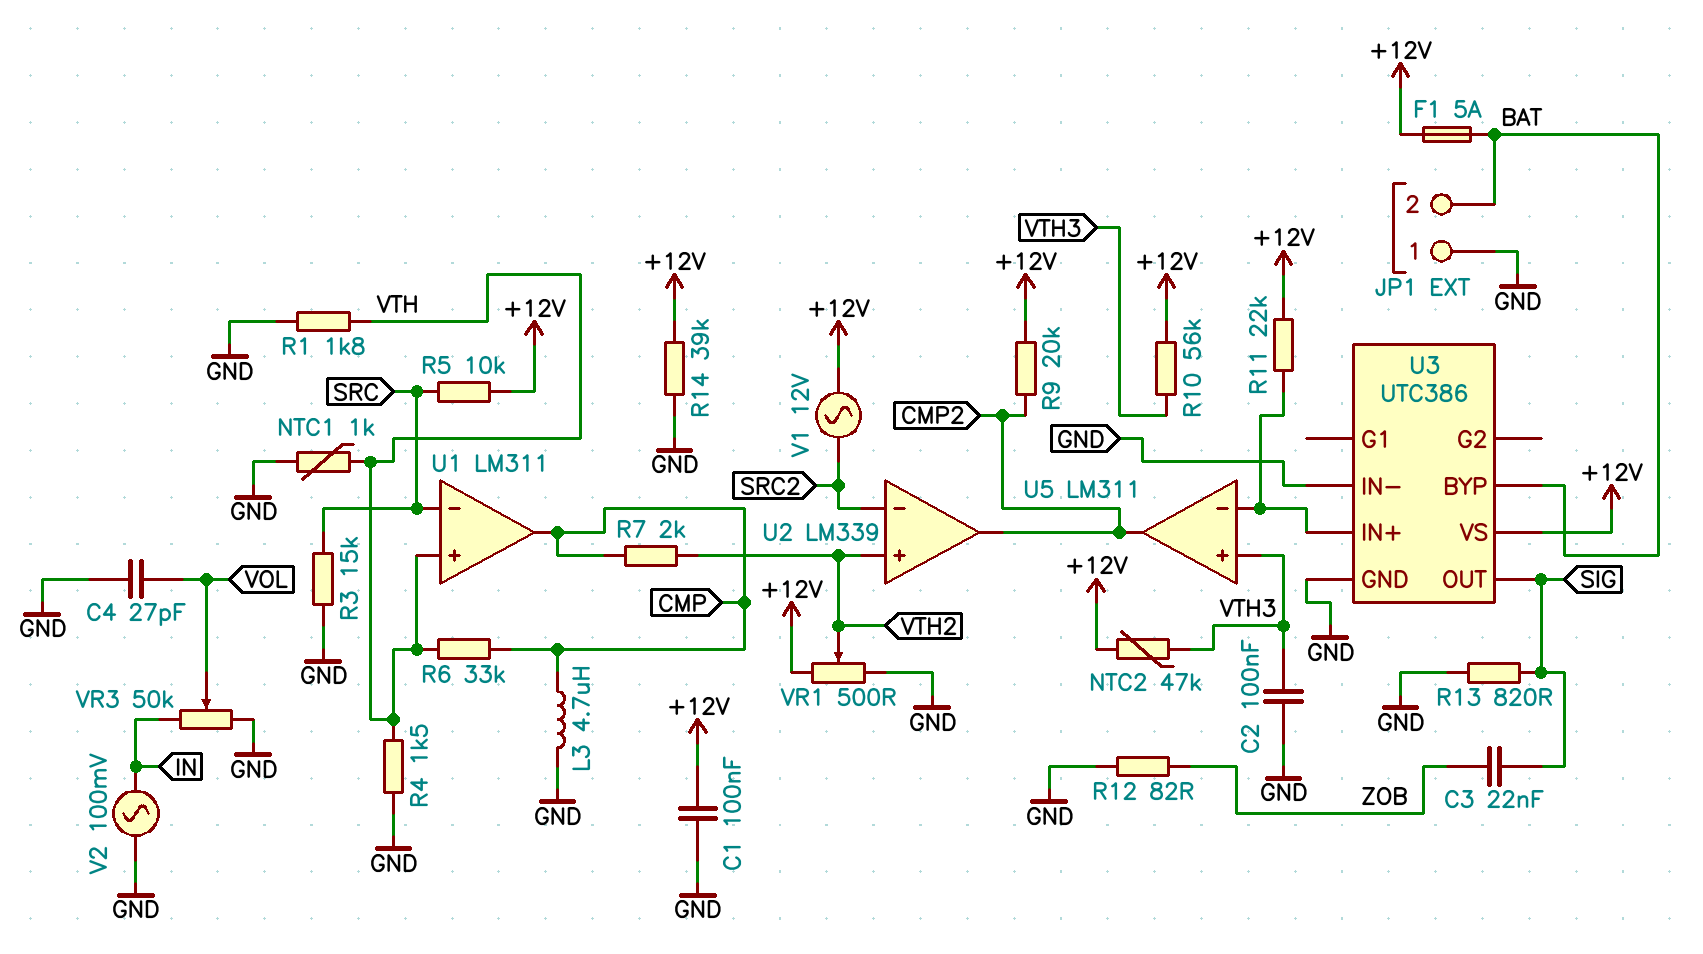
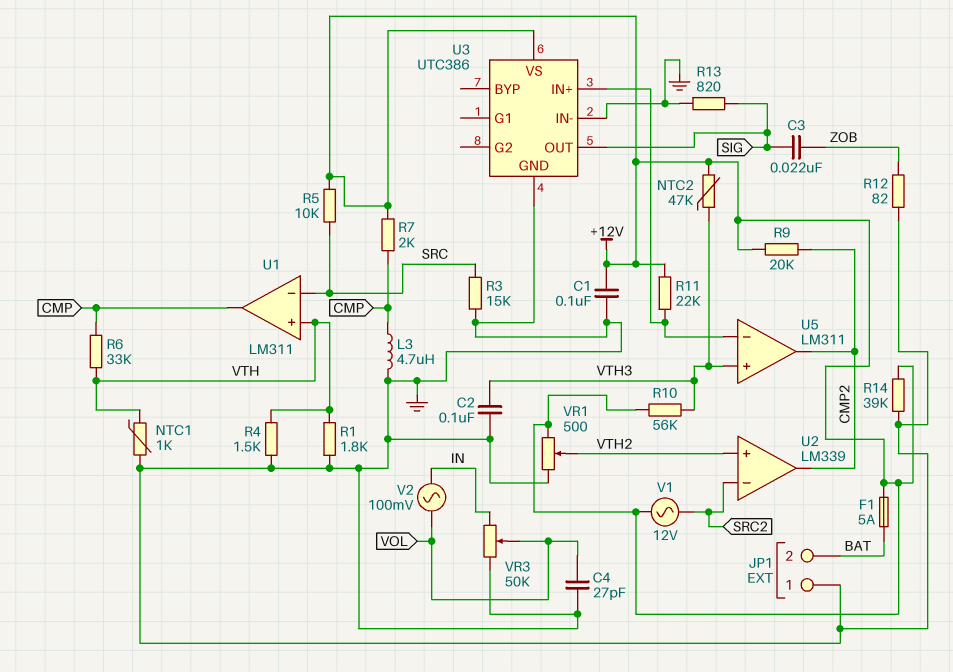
R7: 2k (CMP, VTH2) -> 2k (+12V, CMP)
U3 pin BYP: BAT -> none
V2: AC 100mV (GND, IN) -> AC 100mV (IN, VOL)

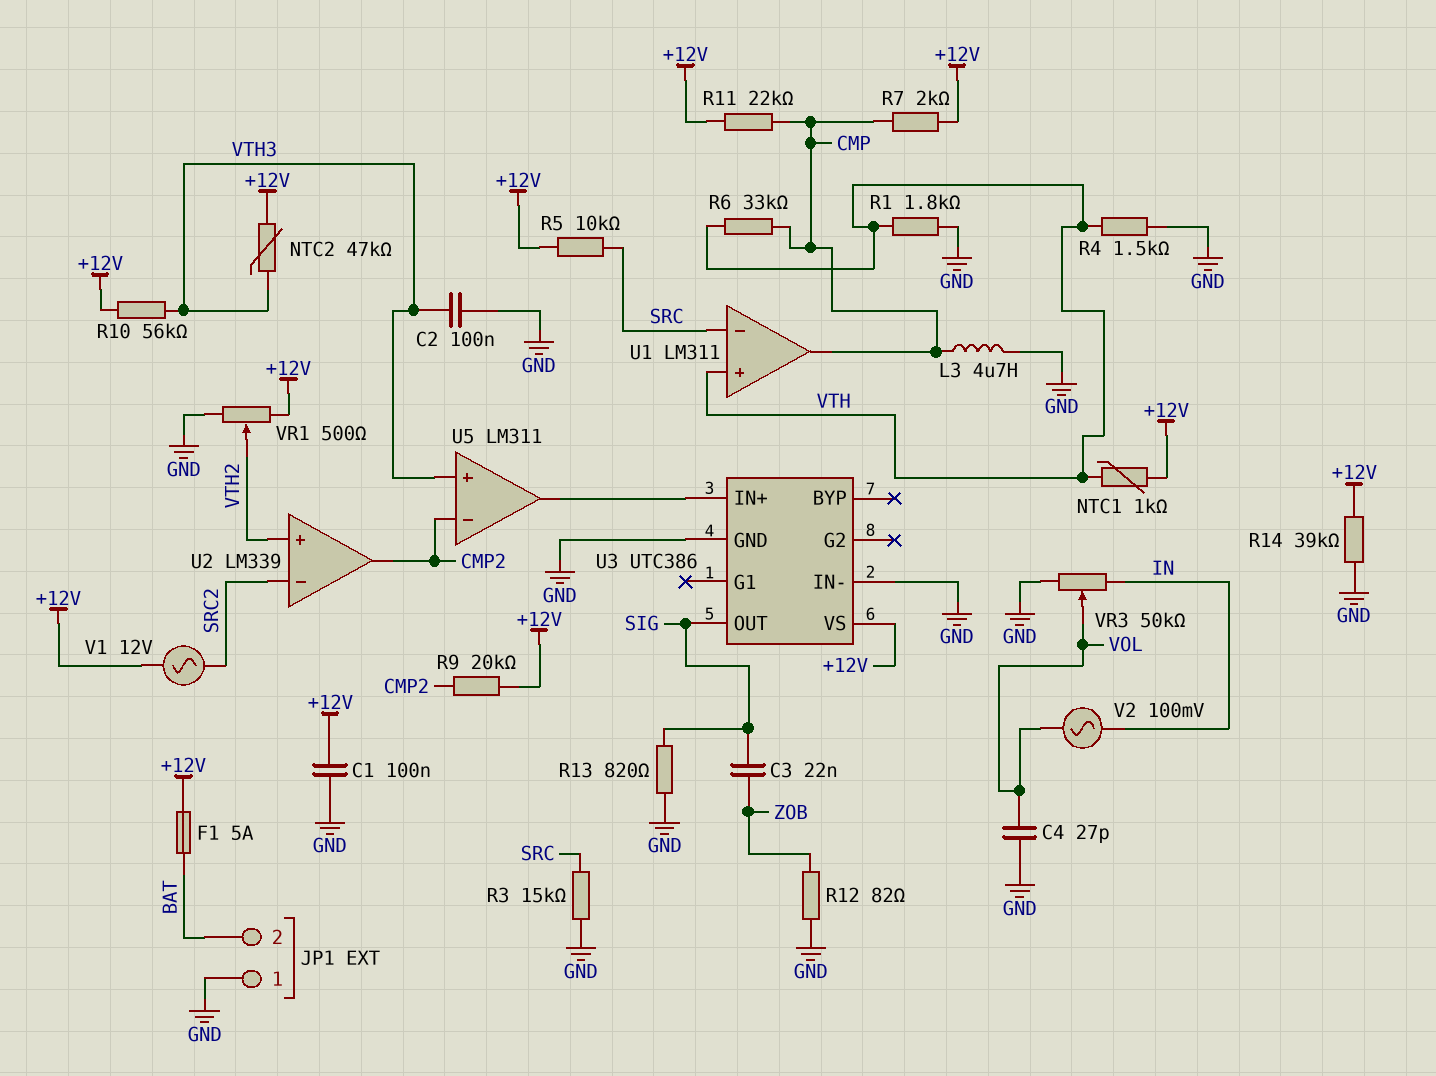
NTC1: 1k (GND, VTH) -> 1k (+12V, VTH)
R11: 22k (+12V, U3/IN+) -> 22k (+12V, CMP)
U5 pin in-: U3/IN+ -> CMP2
U5 pin out: CMP2 -> U3/IN+

